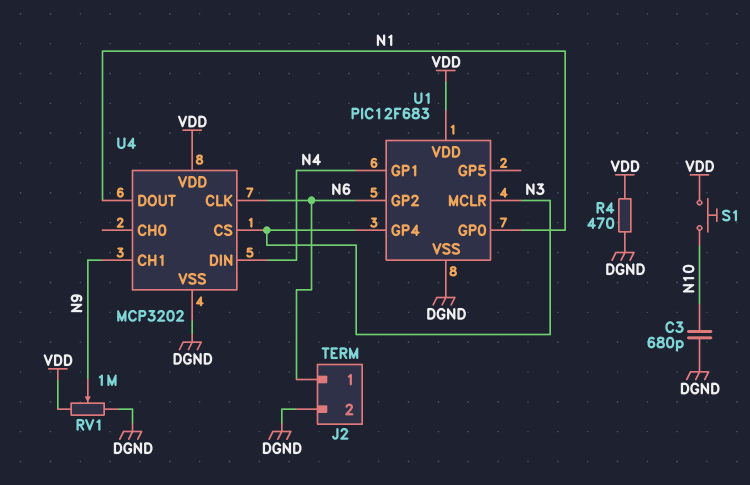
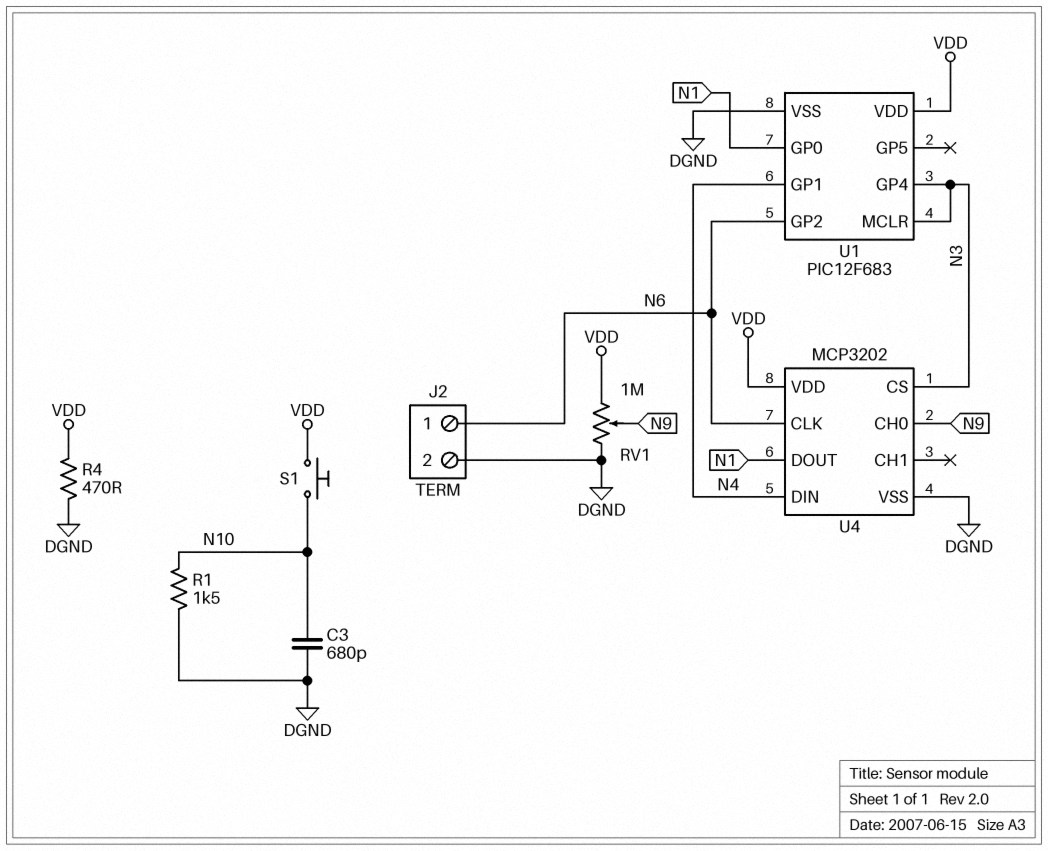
R1: none -> 1.5k (DGND, N10)
U4 pin CH0: none -> N9
U4 pin CH1: N9 -> none

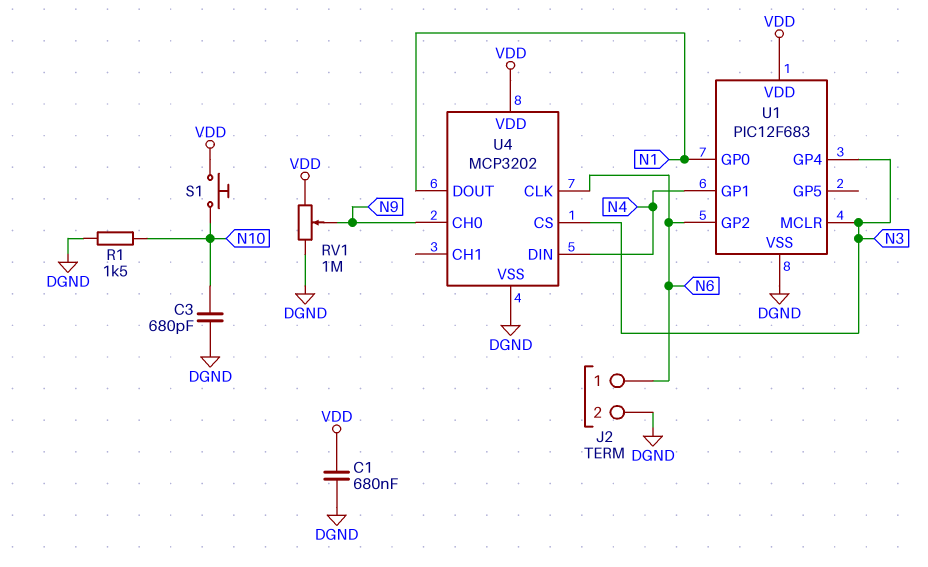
C1: none -> 680nF (DGND, VDD)
R4: 470 (DGND, VDD) -> none

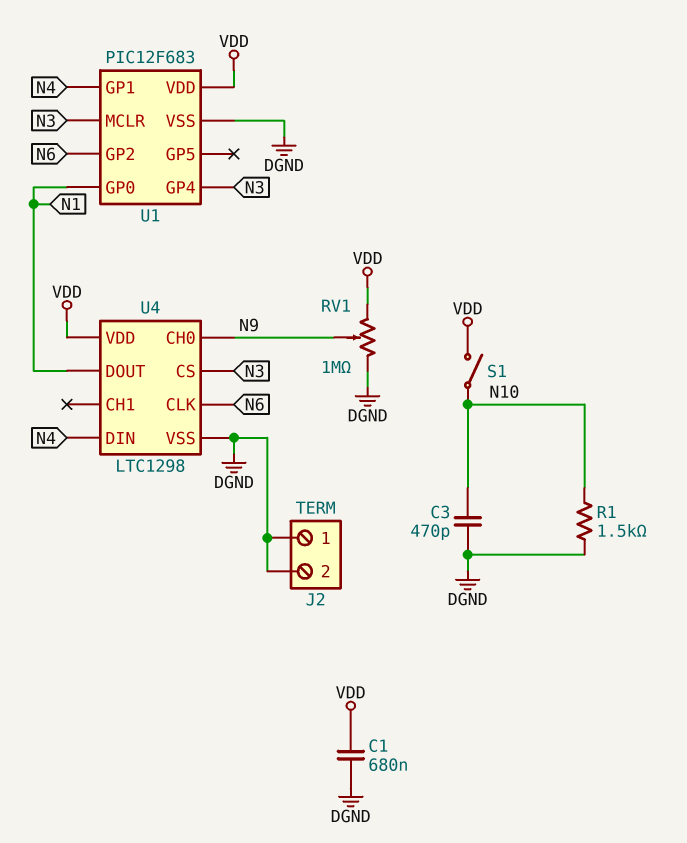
C3: 680pF (DGND, N10) -> 470pF (DGND, N10)
J2 pin 1: N6 -> DGND
S1: button (N10, VDD) -> switch (N10, VDD)
U4: MCP3202 -> LTC1298

